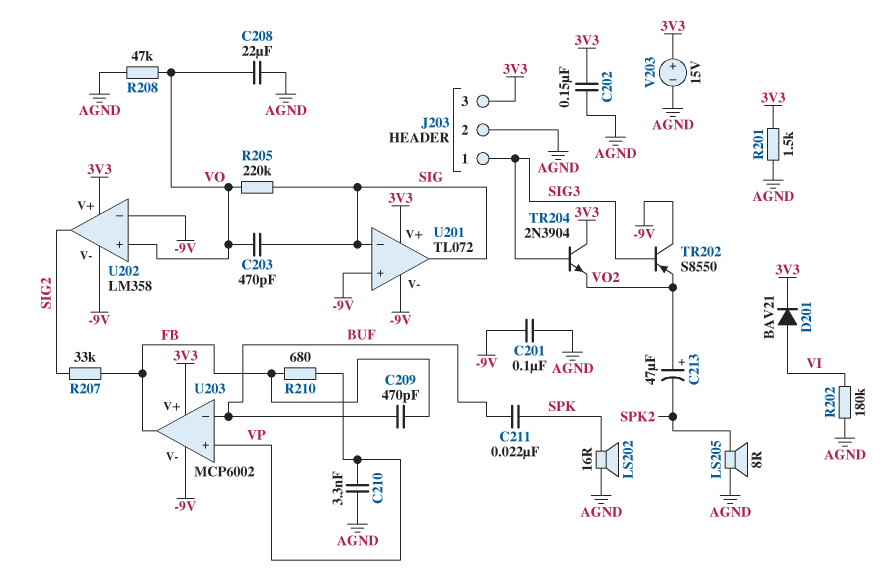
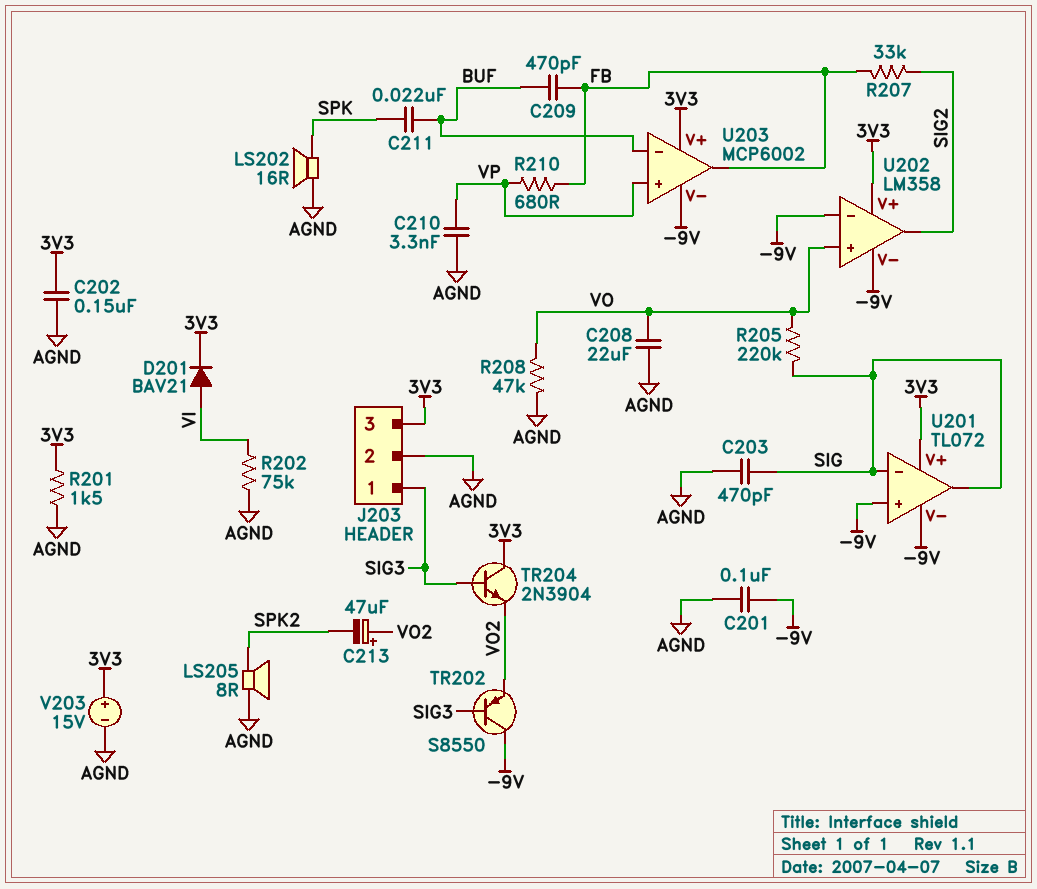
C203: 470pF (SIG, VO) -> 470pF (AGND, SIG)
R202: 180k (AGND, VI) -> 75k (AGND, VI)

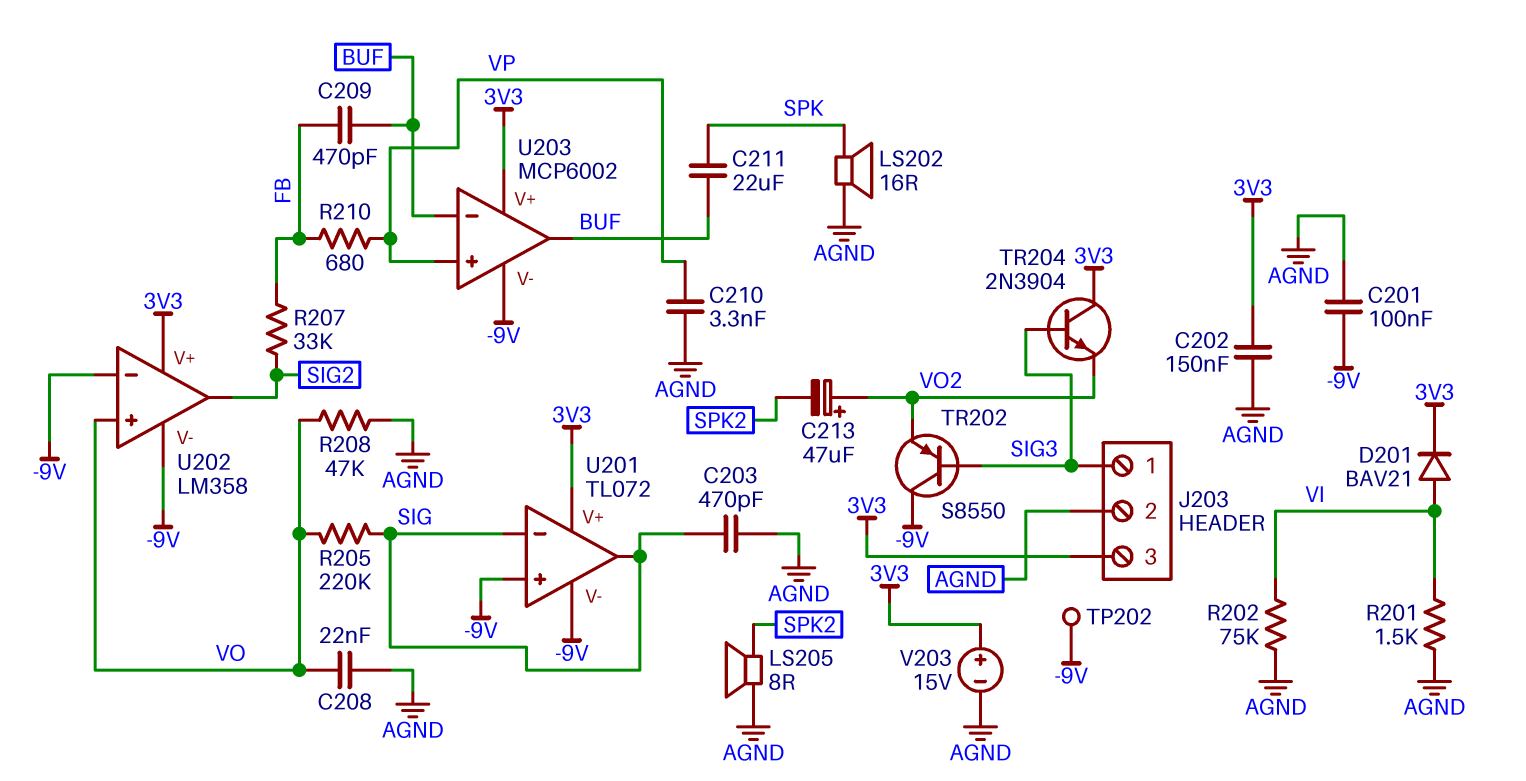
C208: 22uF (AGND, VO) -> 22nF (AGND, VO)
C211: 22nF (BUF, SPK) -> 22uF (BUF, SPK)
R201: 1.5k (3V3, AGND) -> 1.5k (AGND, VI)
TP202: none -> test point (-9V)
U203 pin out: FB -> BUF

